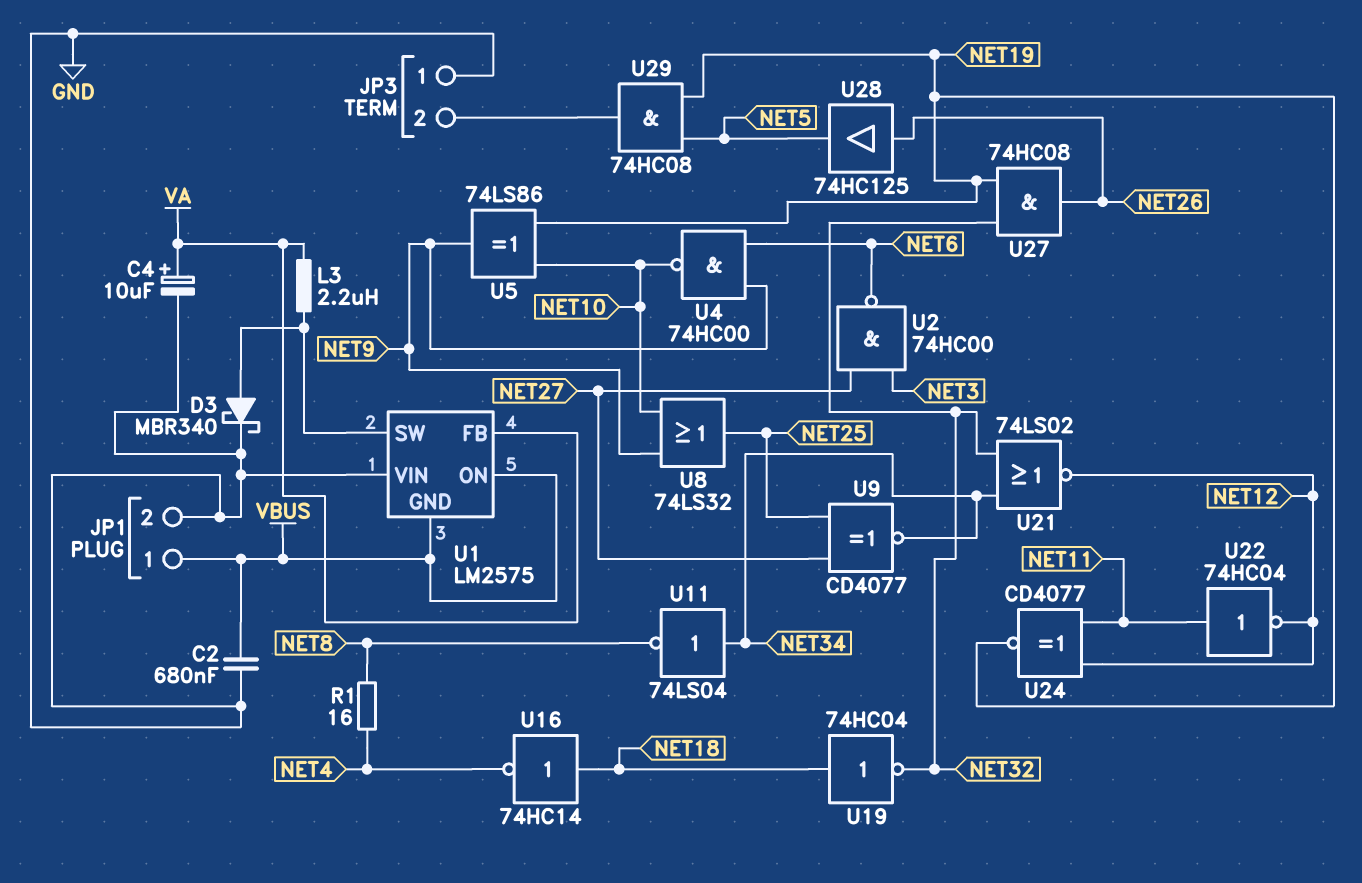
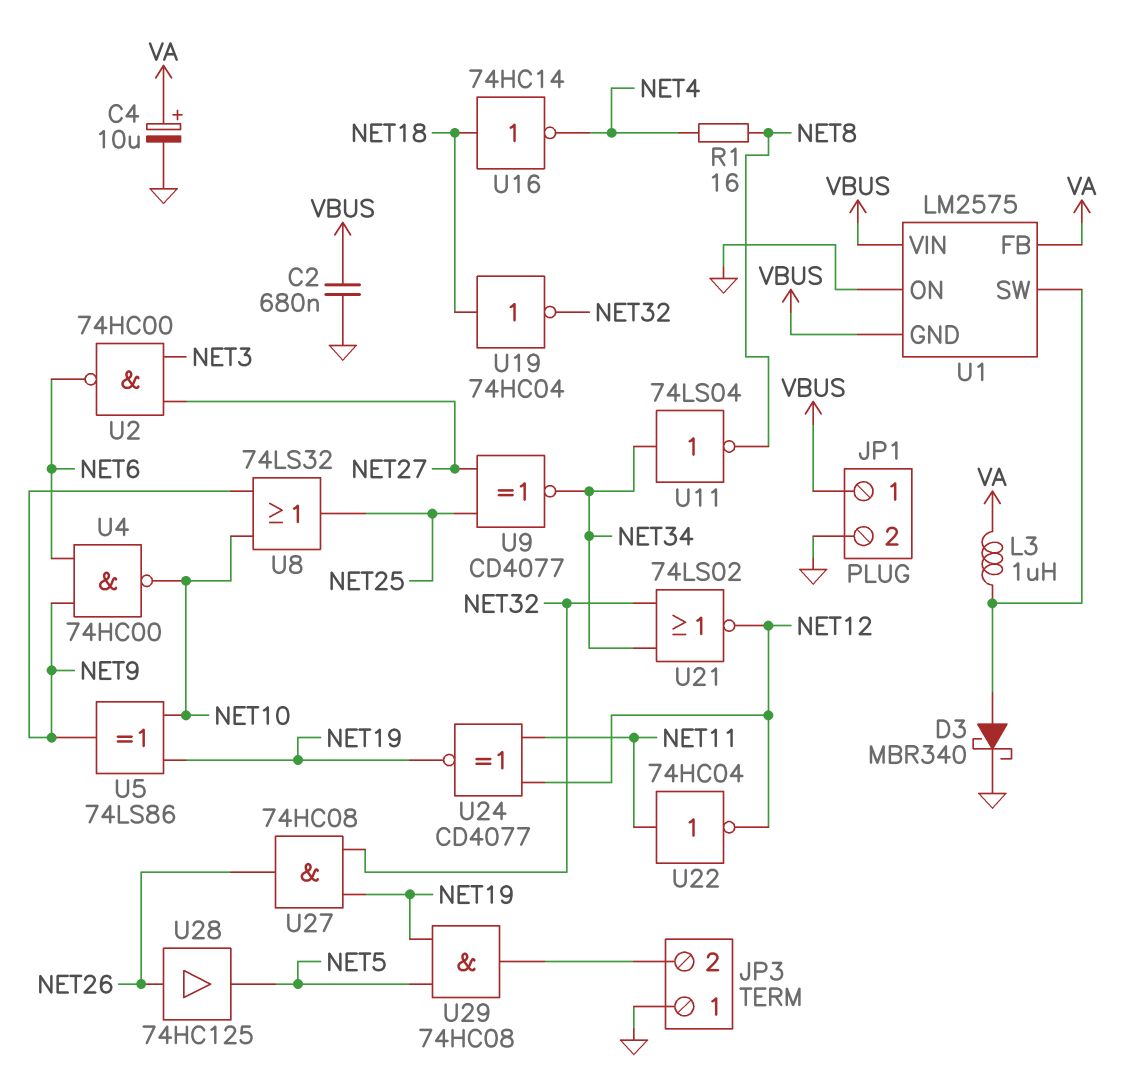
L3: 2.2uH (U1/SW, VA) -> 1uH (U1/SW, VA)
U1 pin ON: VBUS -> GND
U1 pin VIN: GND -> VBUS

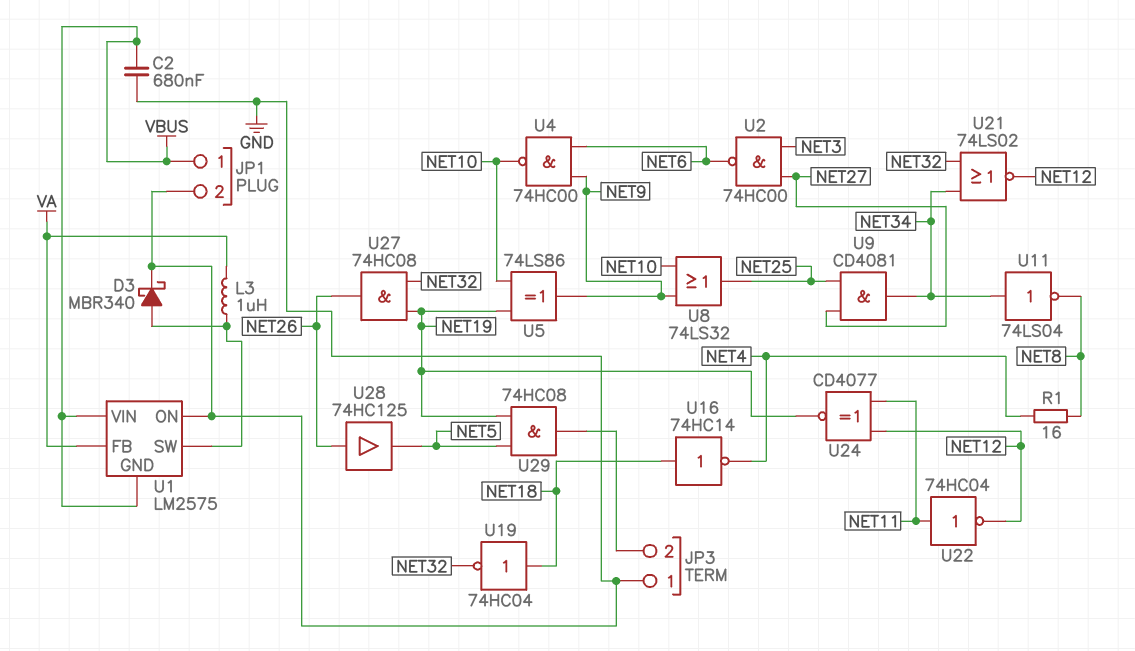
C4: 10uF (plus VA, minus GND) -> none
U9: XNOR CD4077 (in NET25, in NET27, out NET34) -> AND CD4081 (in NET25, in NET27, out NET34)

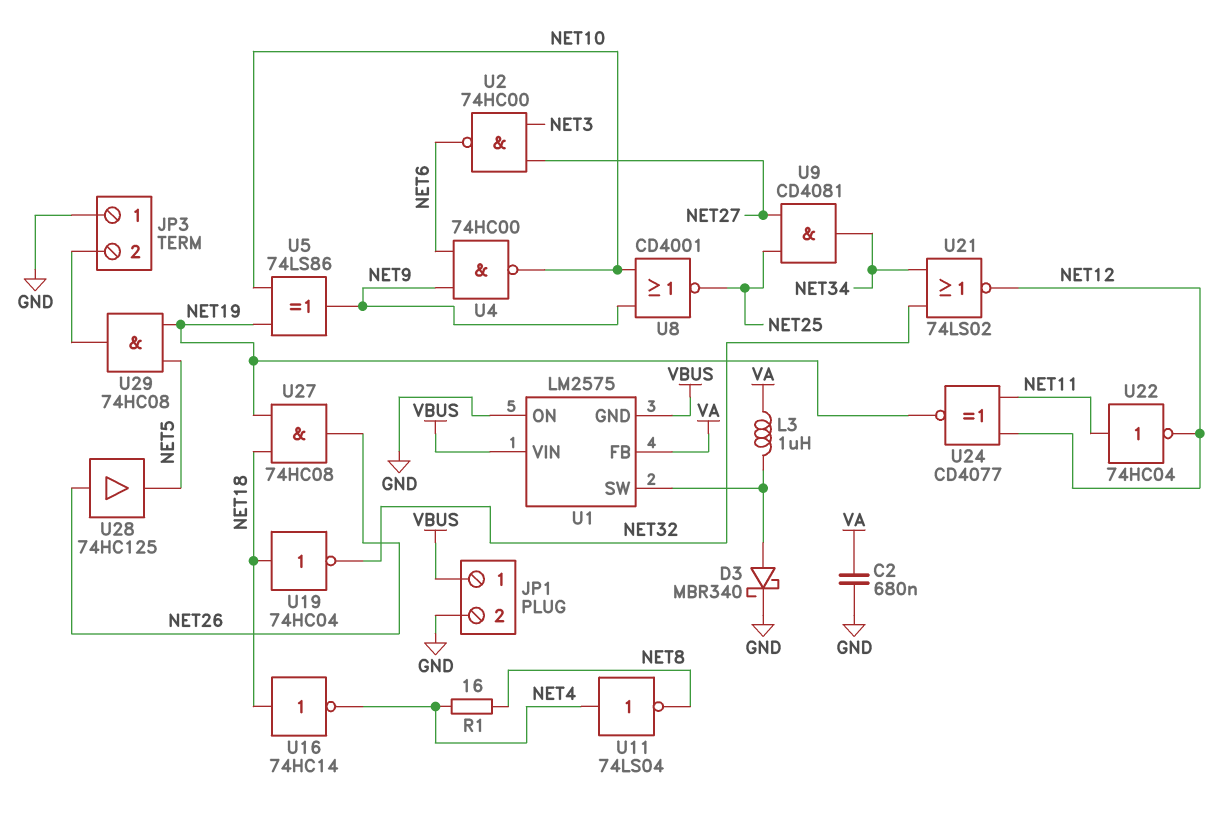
C2: 680nF (GND, VBUS) -> 680nF (GND, VA)
U8: OR 74LS32 (in NET9, in NET10, out NET25) -> NOR CD4001 (in NET9, in NET10, out NET25)
U11: NOT 74LS04 (in NET34, out NET8) -> NOT 74LS04 (in NET4, out NET8)
U27: AND 74HC08 (in NET19, in NET32, out NET26) -> AND 74HC08 (in NET18, in NET19, out NET26)

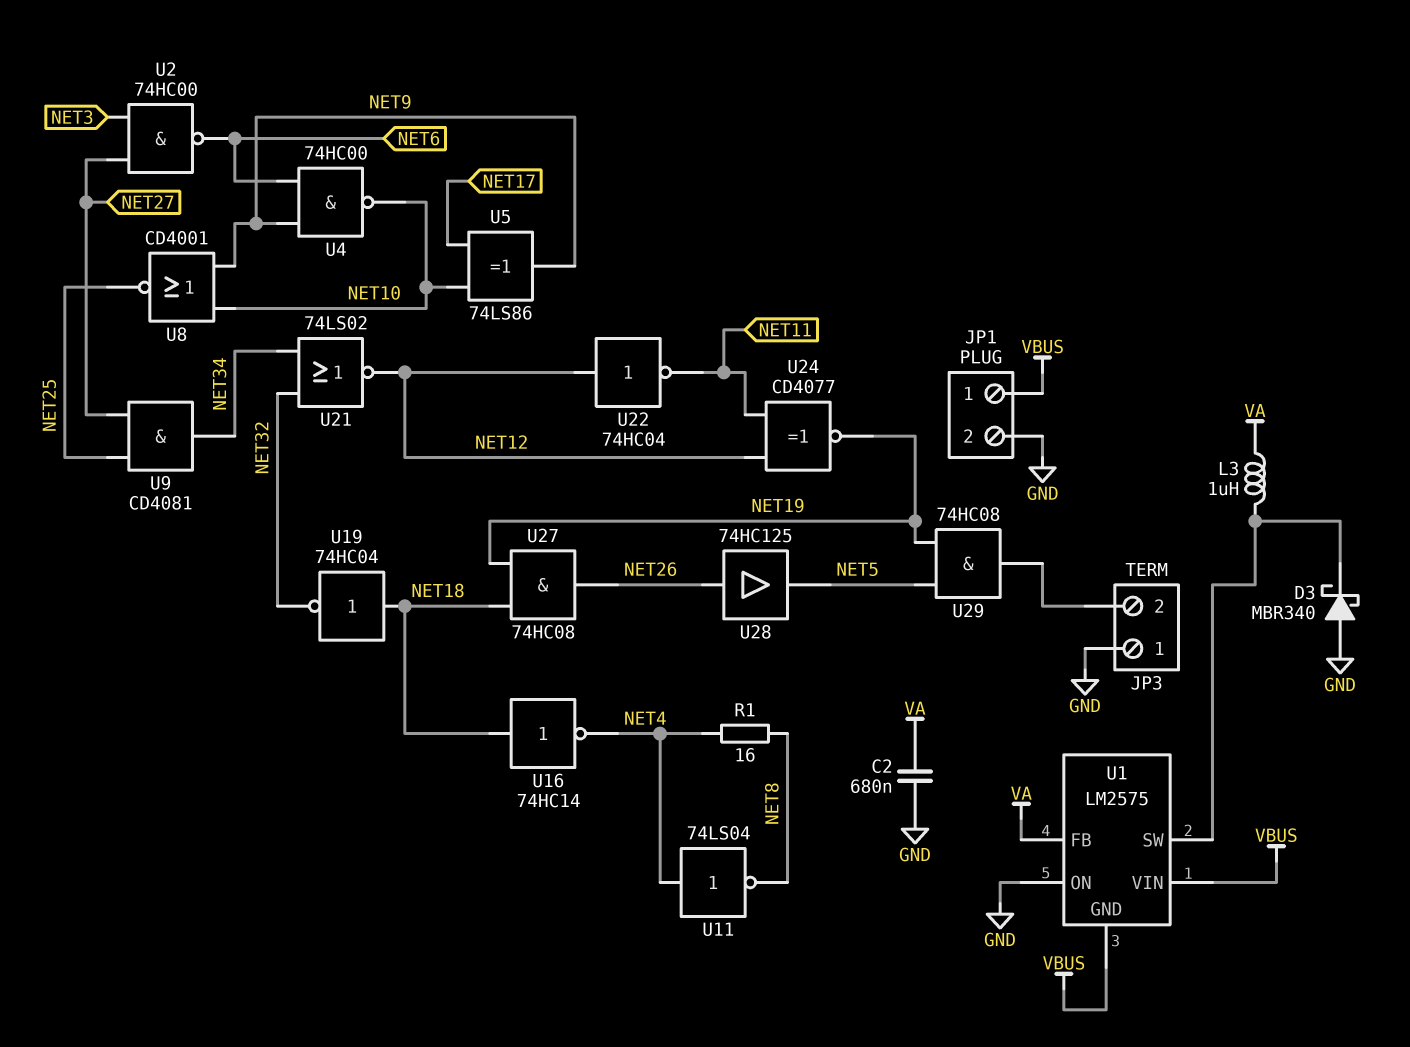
D3: schottky MBR340 (A U1/SW, K GND) -> schottky MBR340 (A GND, K U1/SW)
U5: XOR 74LS86 (in NET10, in NET19, out NET9) -> XOR 74LS86 (in NET10, in NET17, out NET9)
U22: NOT 74HC04 (in NET11, out NET12) -> NOT 74HC04 (in NET12, out NET11)

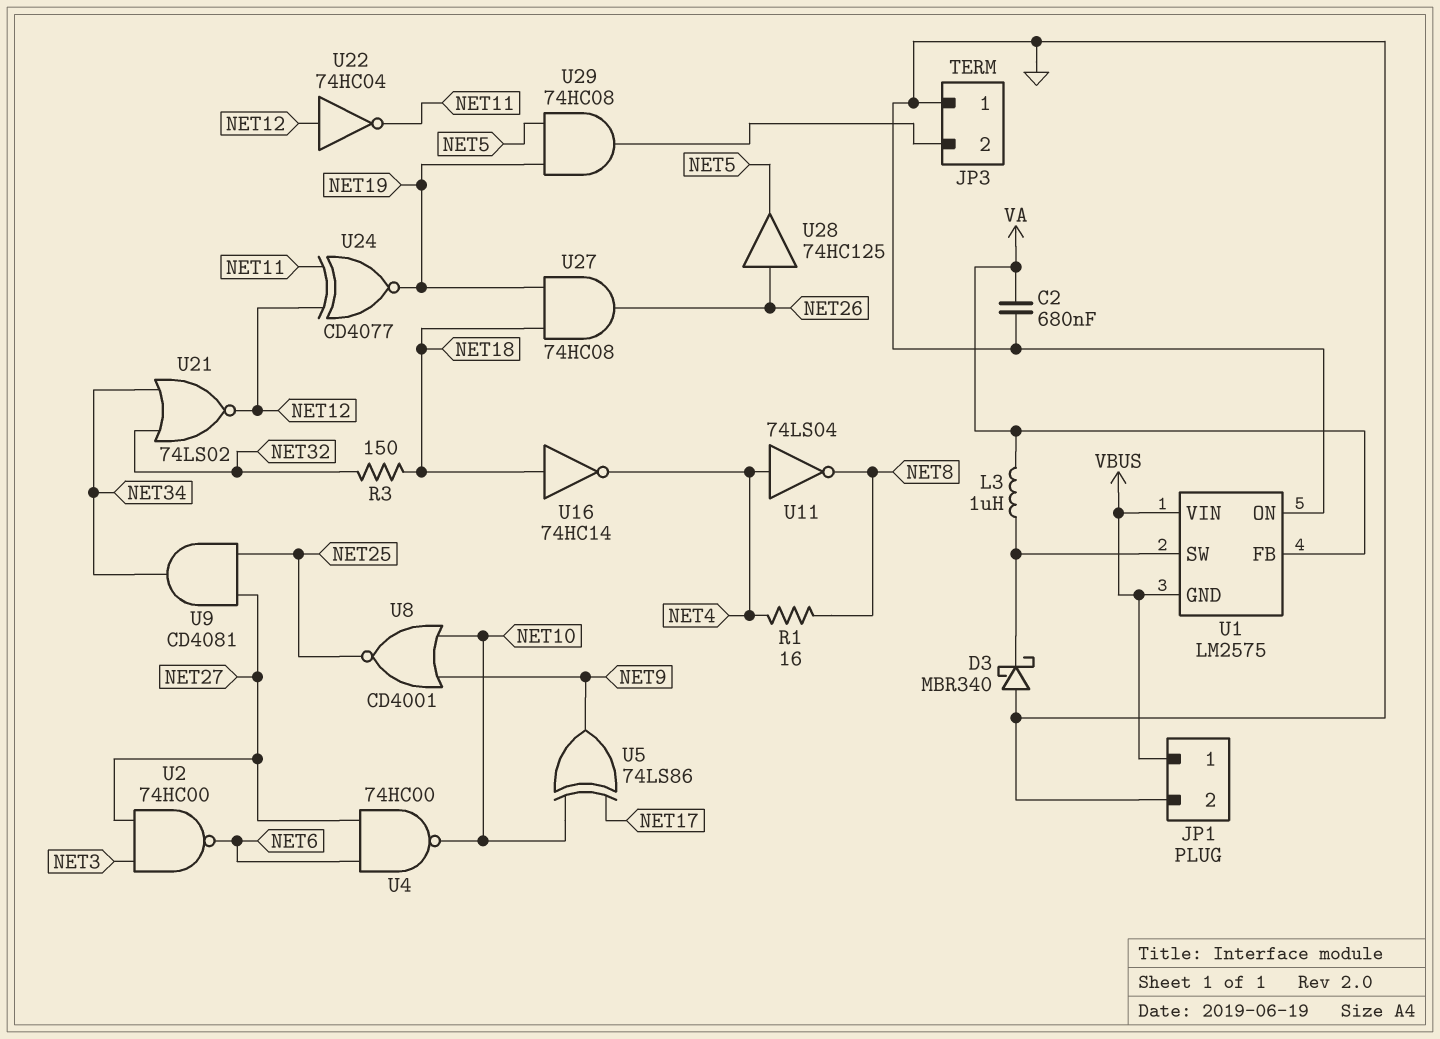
R3: none -> 150 (NET18, NET32)
U4: NAND 74HC00 (in NET6, in NET9, out NET10) -> NAND 74HC00 (in NET6, in NET27, out NET10)
U19: NOT 74HC04 (in NET18, out NET32) -> none

